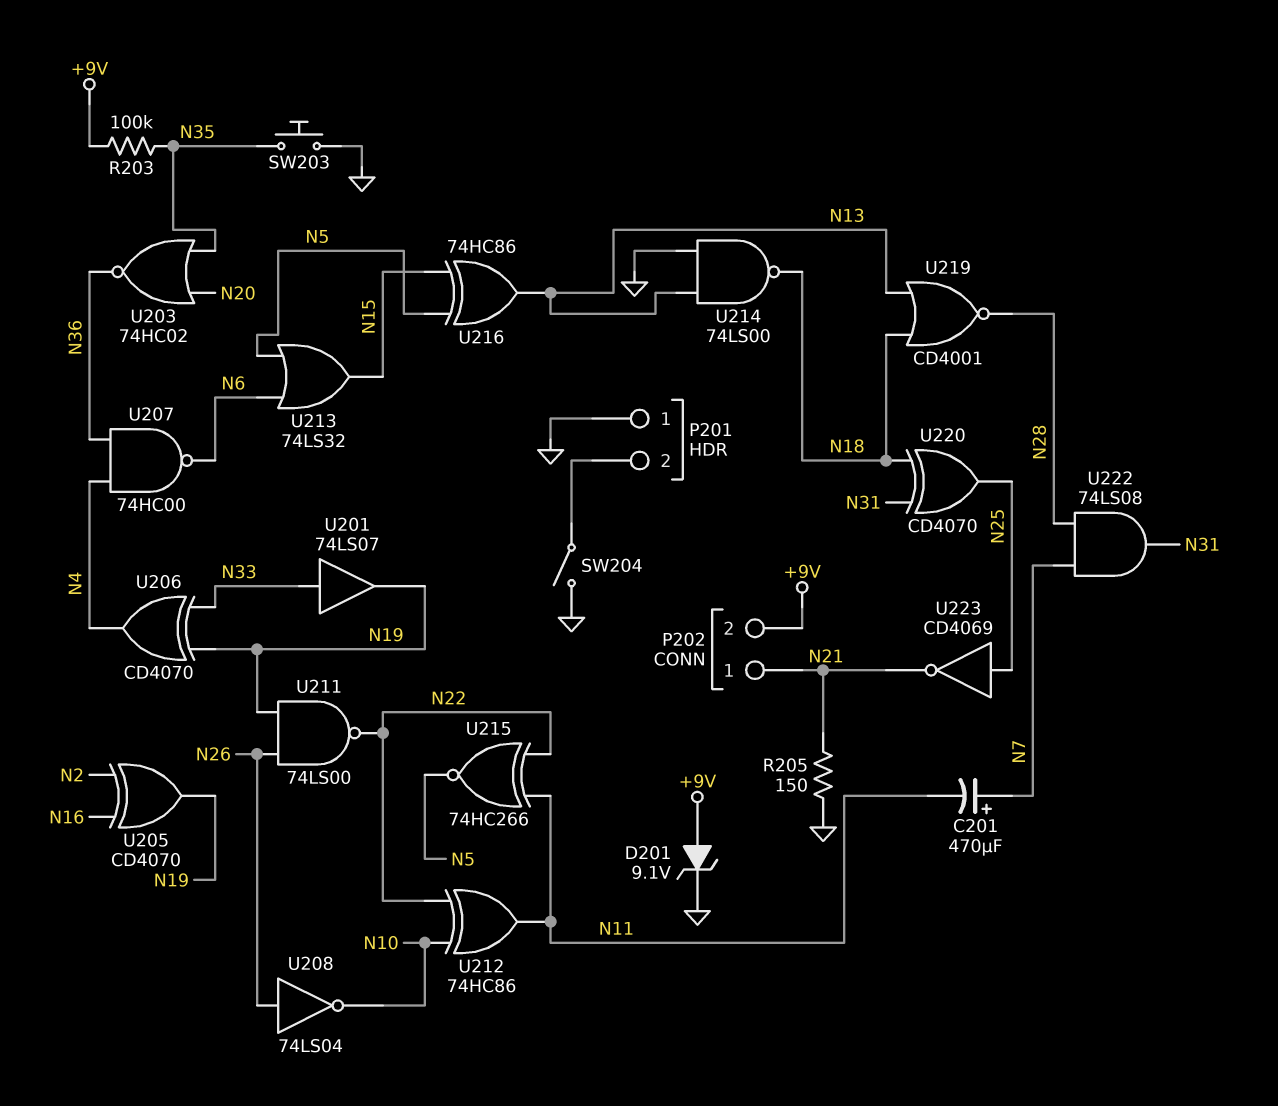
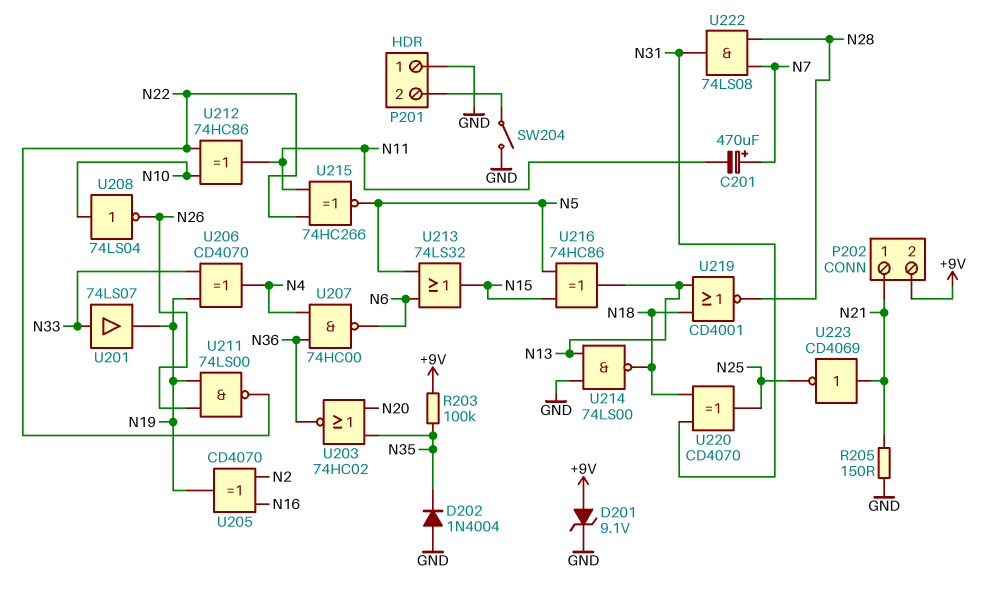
D202: none -> diode 1N4004 (A GND, K N35)
SW203: button (GND, N35) -> none
U208: NOT 74LS04 (in N26, out N10) -> NOT 74LS04 (in N10, out N26)
U223: NOT CD4069 (in N25, out N21) -> NOT CD4069 (in N21, out N25)

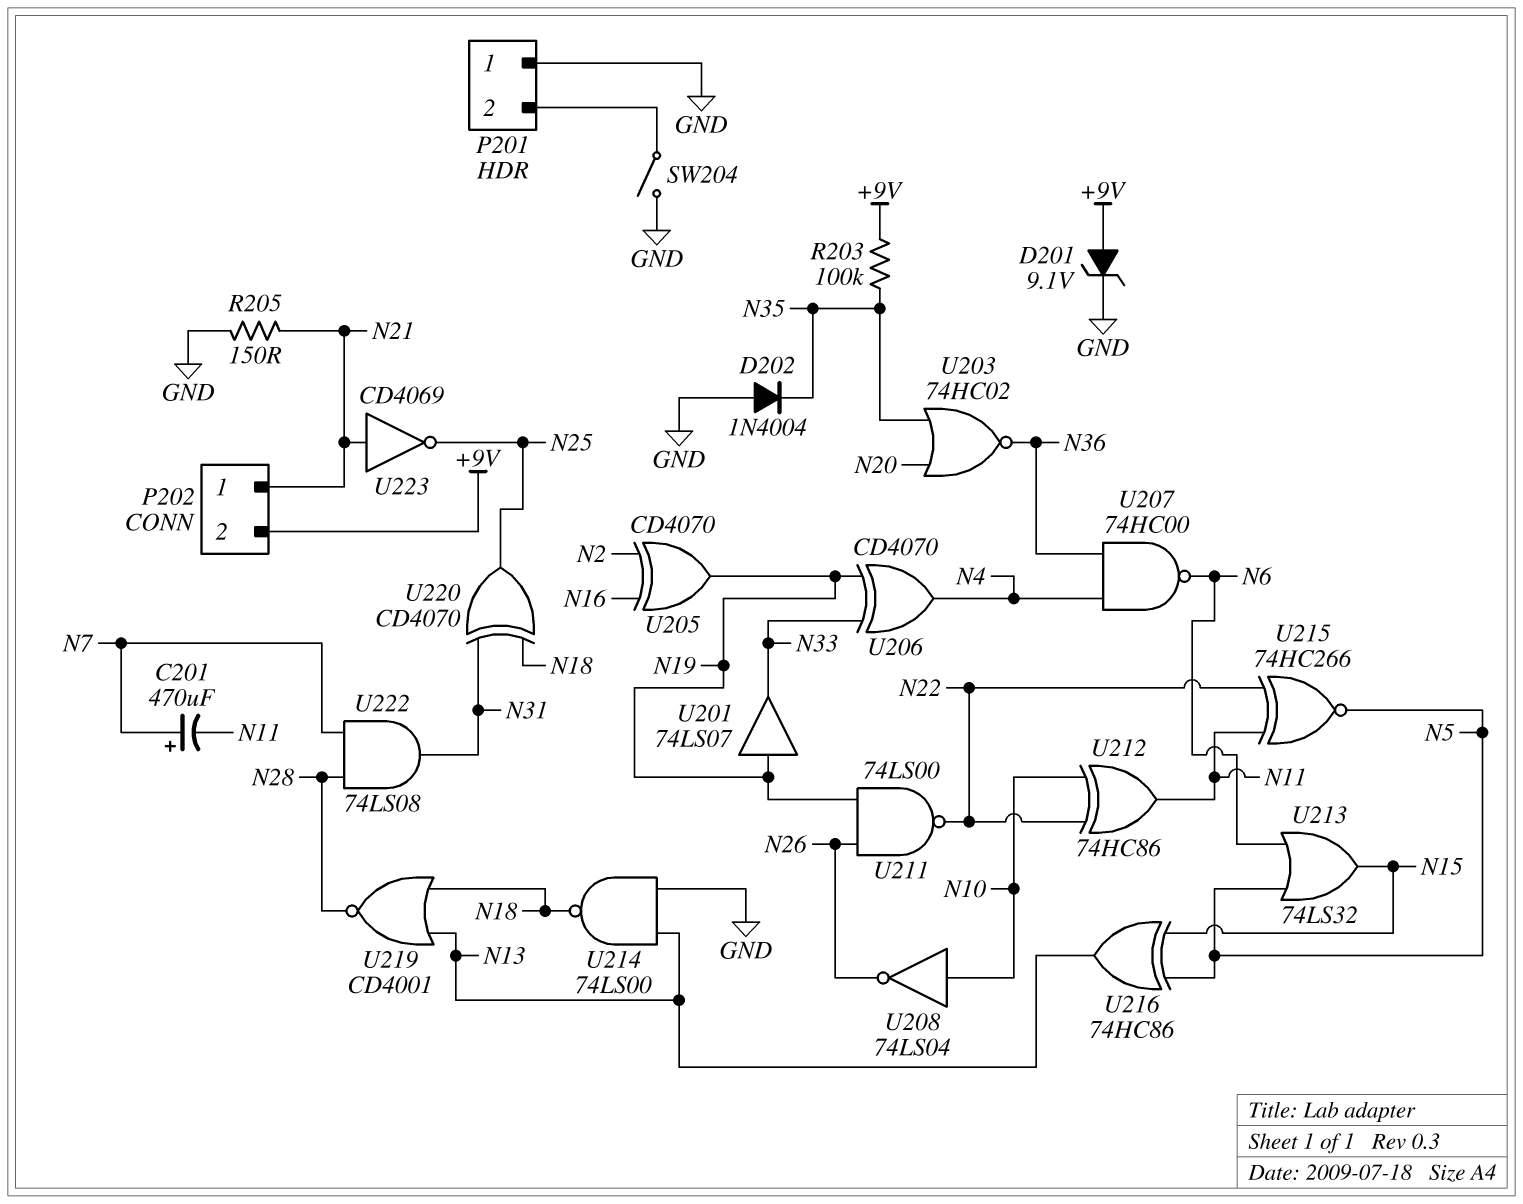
U201: buffer 74LS07 (in N33, out N19) -> buffer 74LS07 (in N19, out N33)

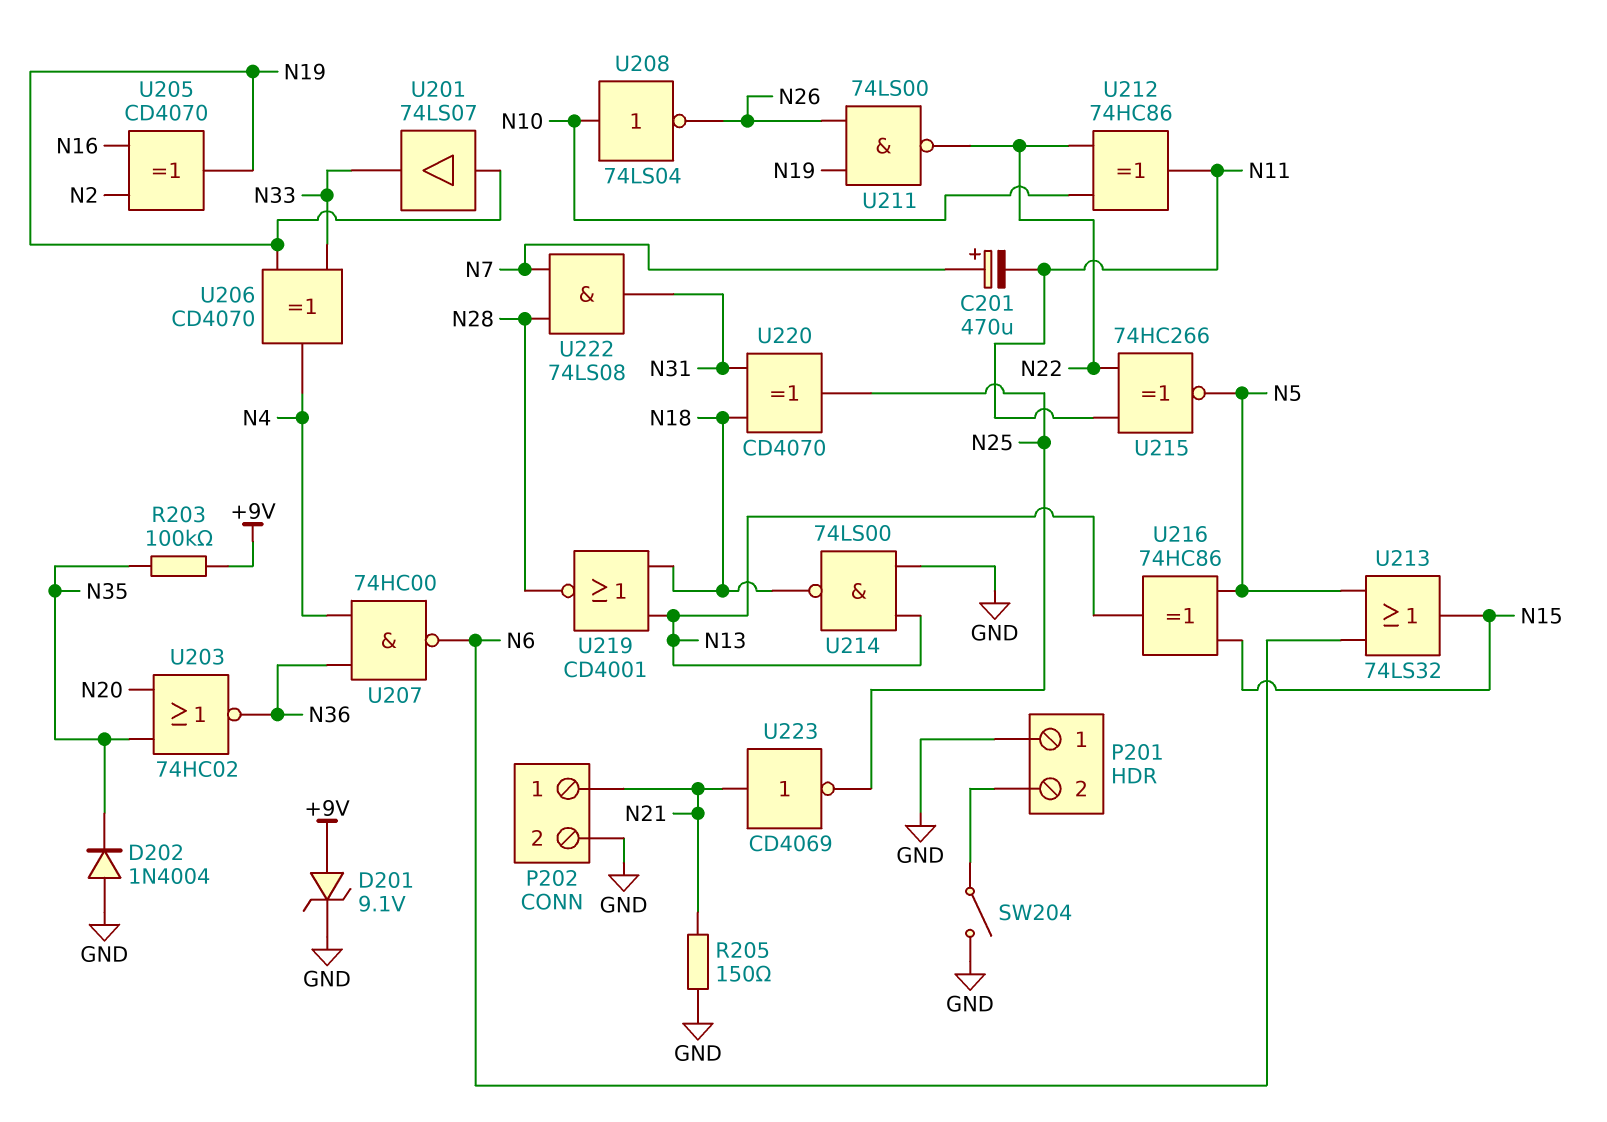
P202 pin 2: +9V -> GND

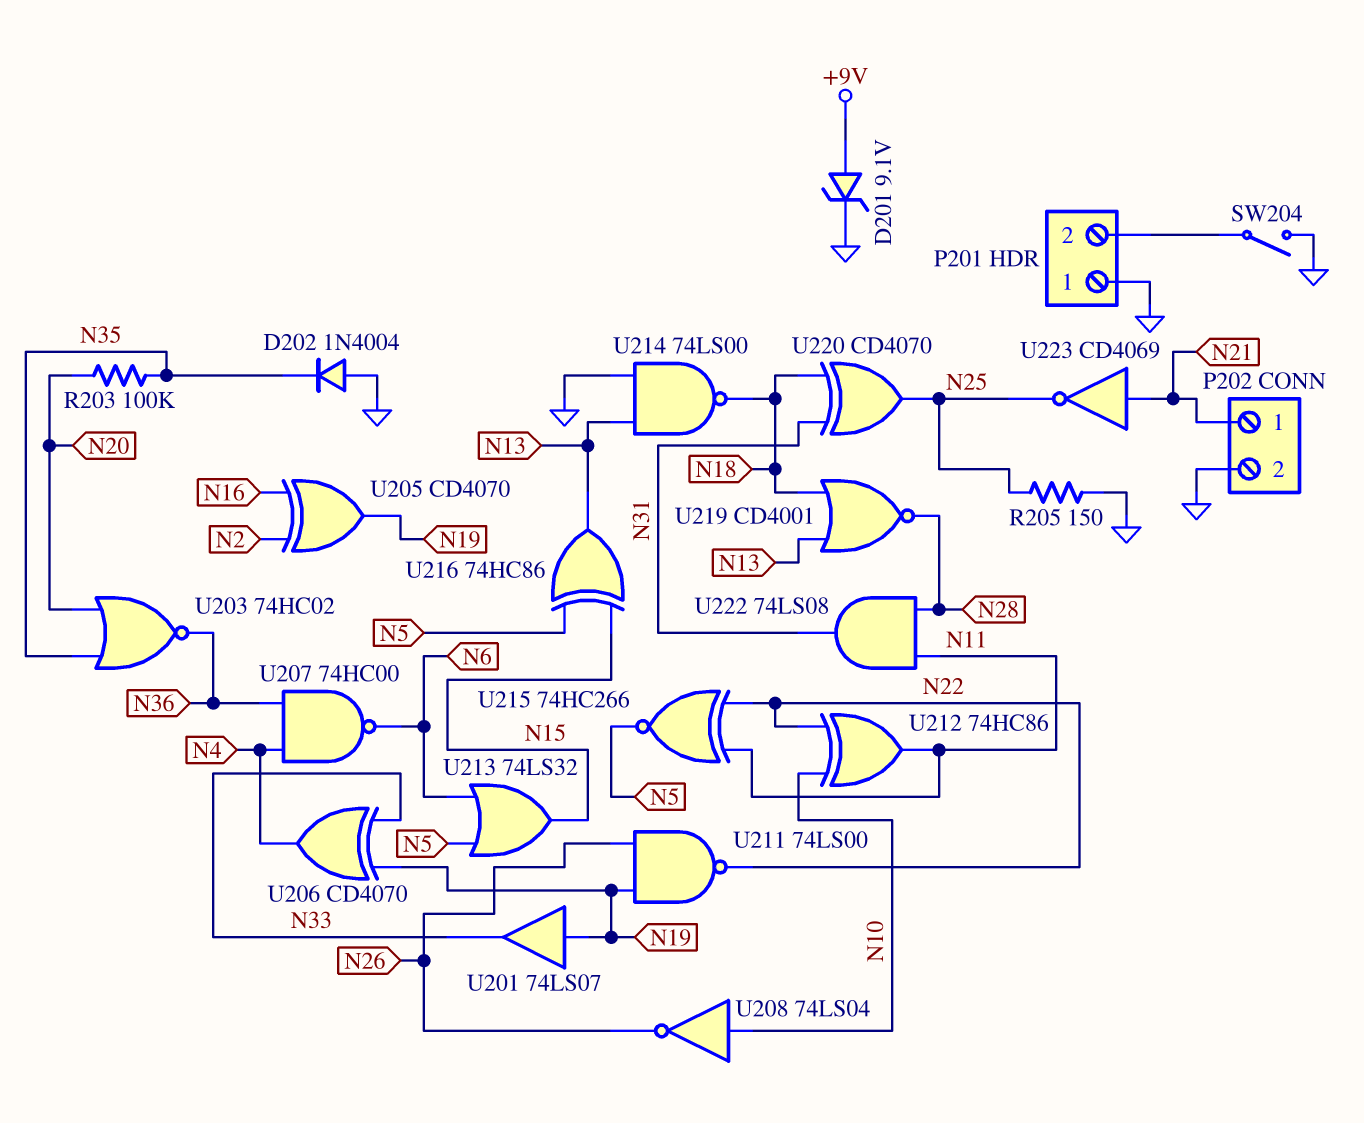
C201: 470uF (plus N7, minus N11) -> none
R203: 100k (+9V, N35) -> 100k (N20, N35)
R205: 150 (GND, N21) -> 150 (GND, N25)
U222: AND 74LS08 (in N7, in N28, out N31) -> AND 74LS08 (in N11, in N28, out N31)

